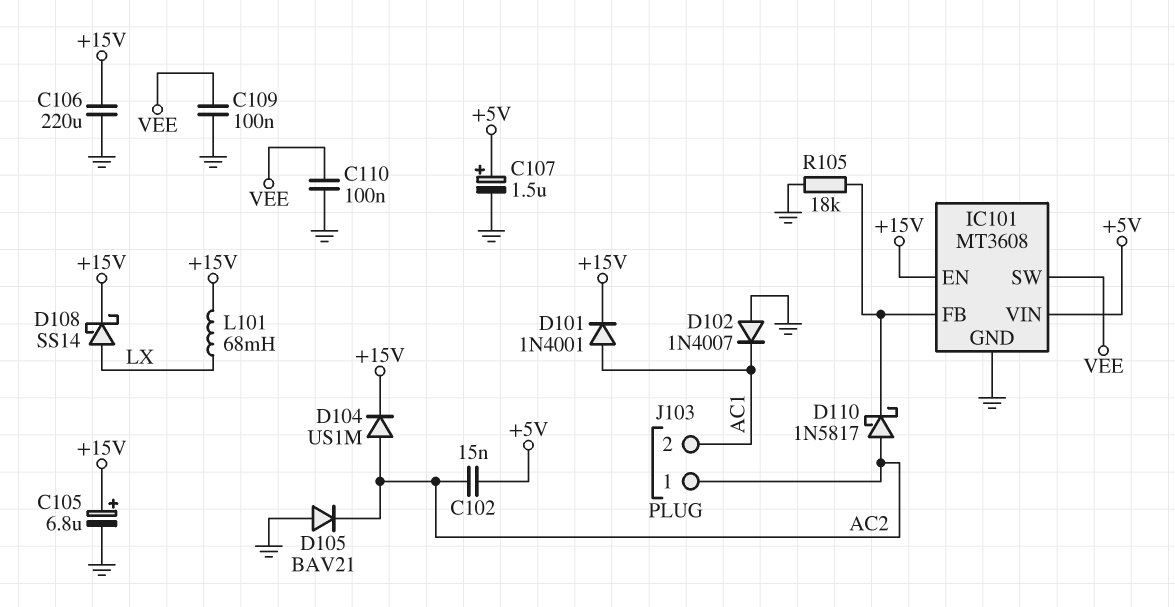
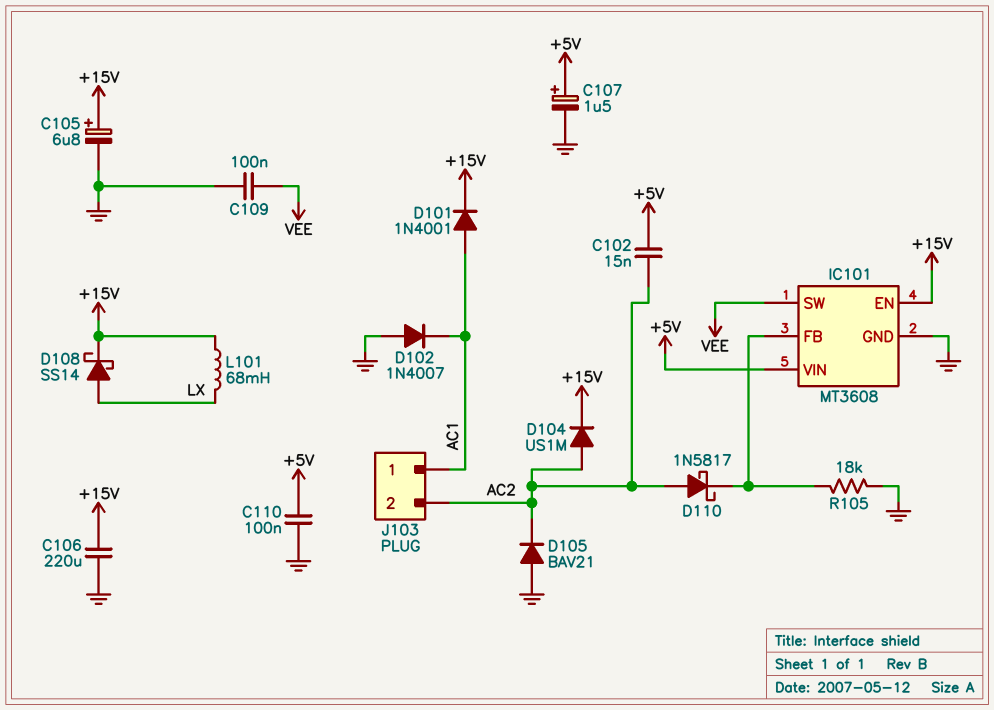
C110: 100nF (GND, VEE) -> 100nF (+5V, GND)
J103 pin 1: AC2 -> AC1
J103 pin 2: AC1 -> AC2

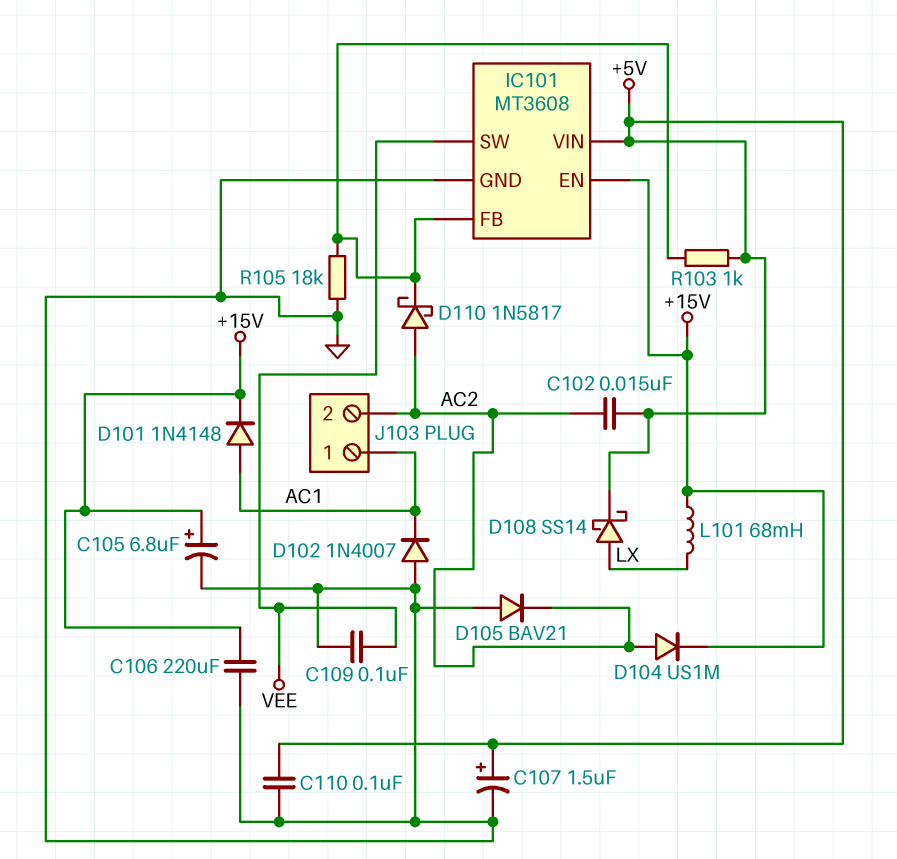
D101: diode 1N4001 (A AC1, K +15V) -> diode 1N4148 (A AC1, K +15V)
D108: schottky SS14 (A LX, K +15V) -> schottky SS14 (A LX, K +5V)
R103: none -> 1k (+5V, IC101/FB)

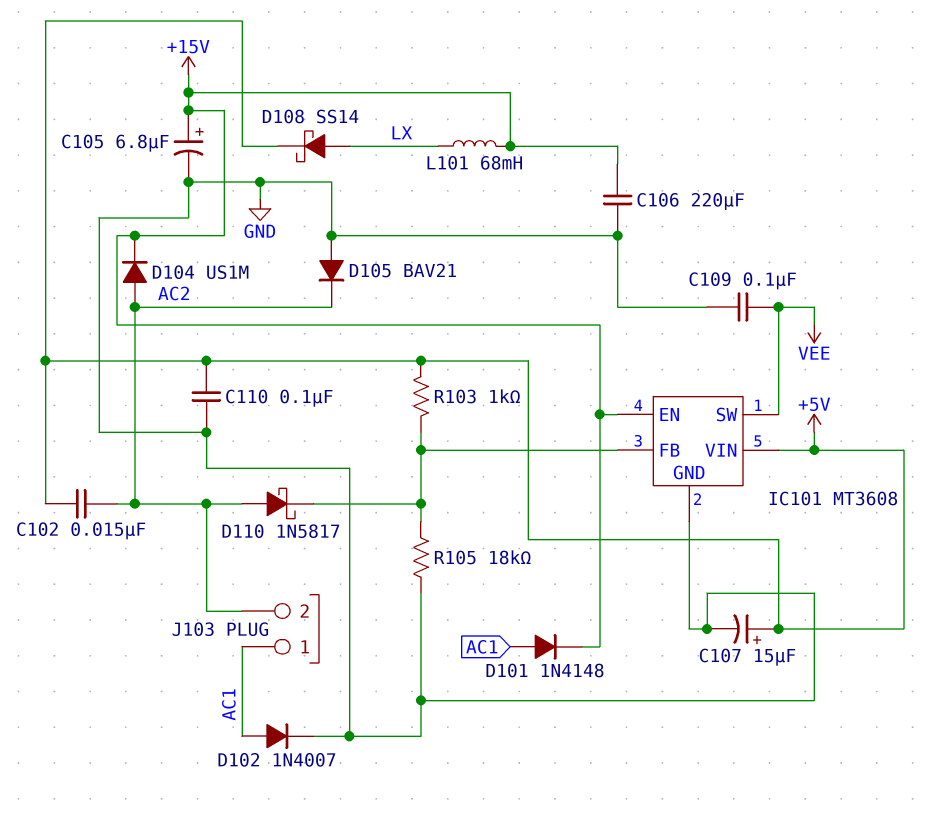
C107: 1.5uF (plus +5V, minus GND) -> 15uF (plus +5V, minus GND)
D102: diode 1N4007 (A GND, K AC1) -> diode 1N4007 (A AC1, K GND)

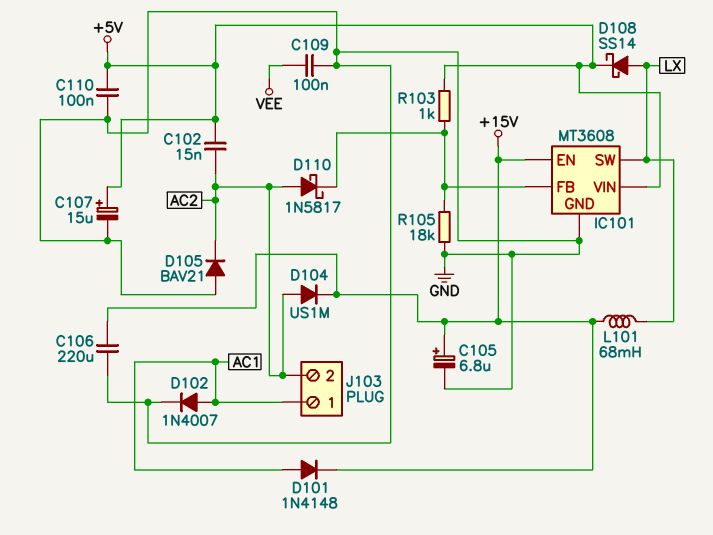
IC101 pin SW: VEE -> LX

